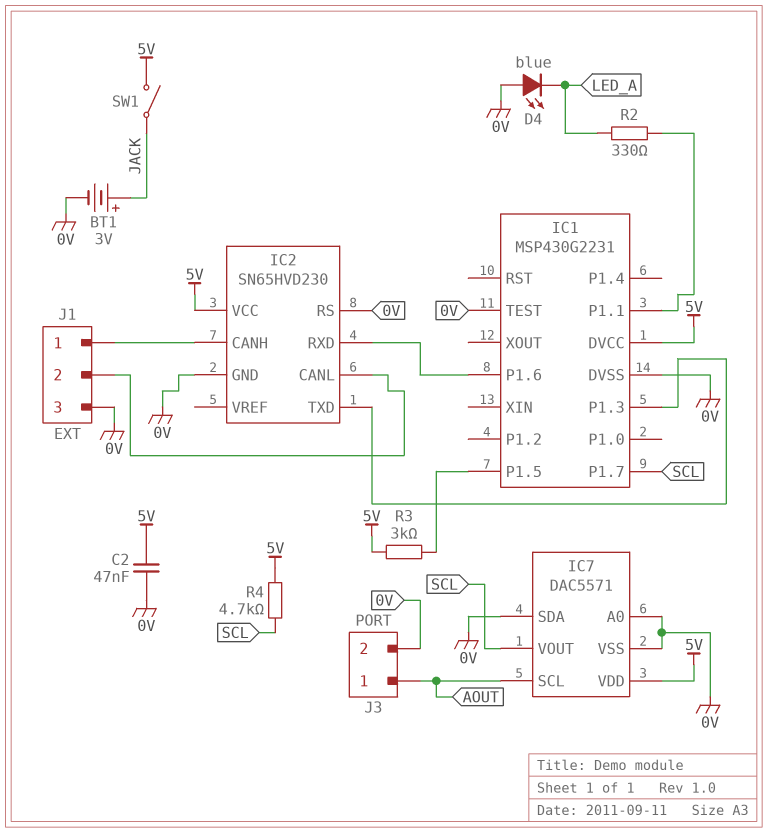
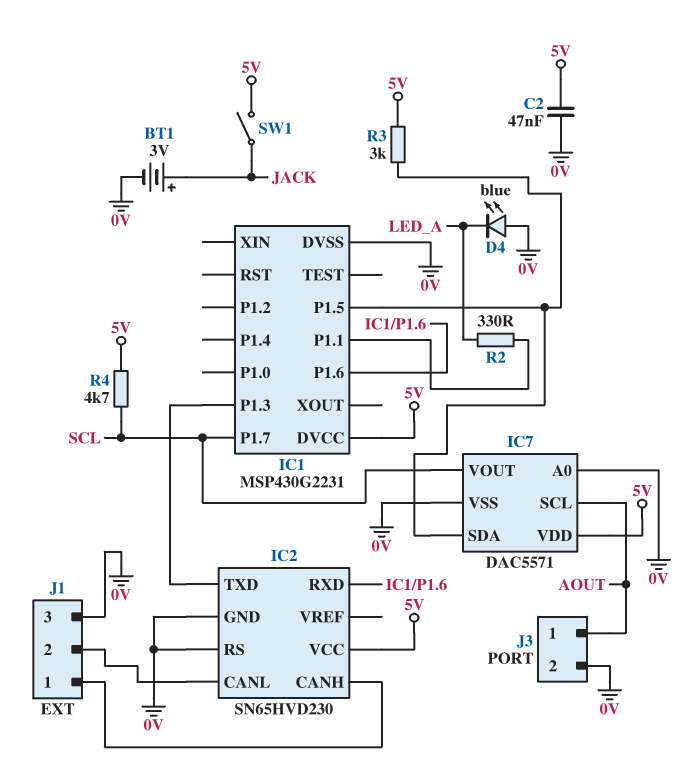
IC1 pin TEST: 0V -> none
IC7 pin SDA: 0V -> IC1/P1.5

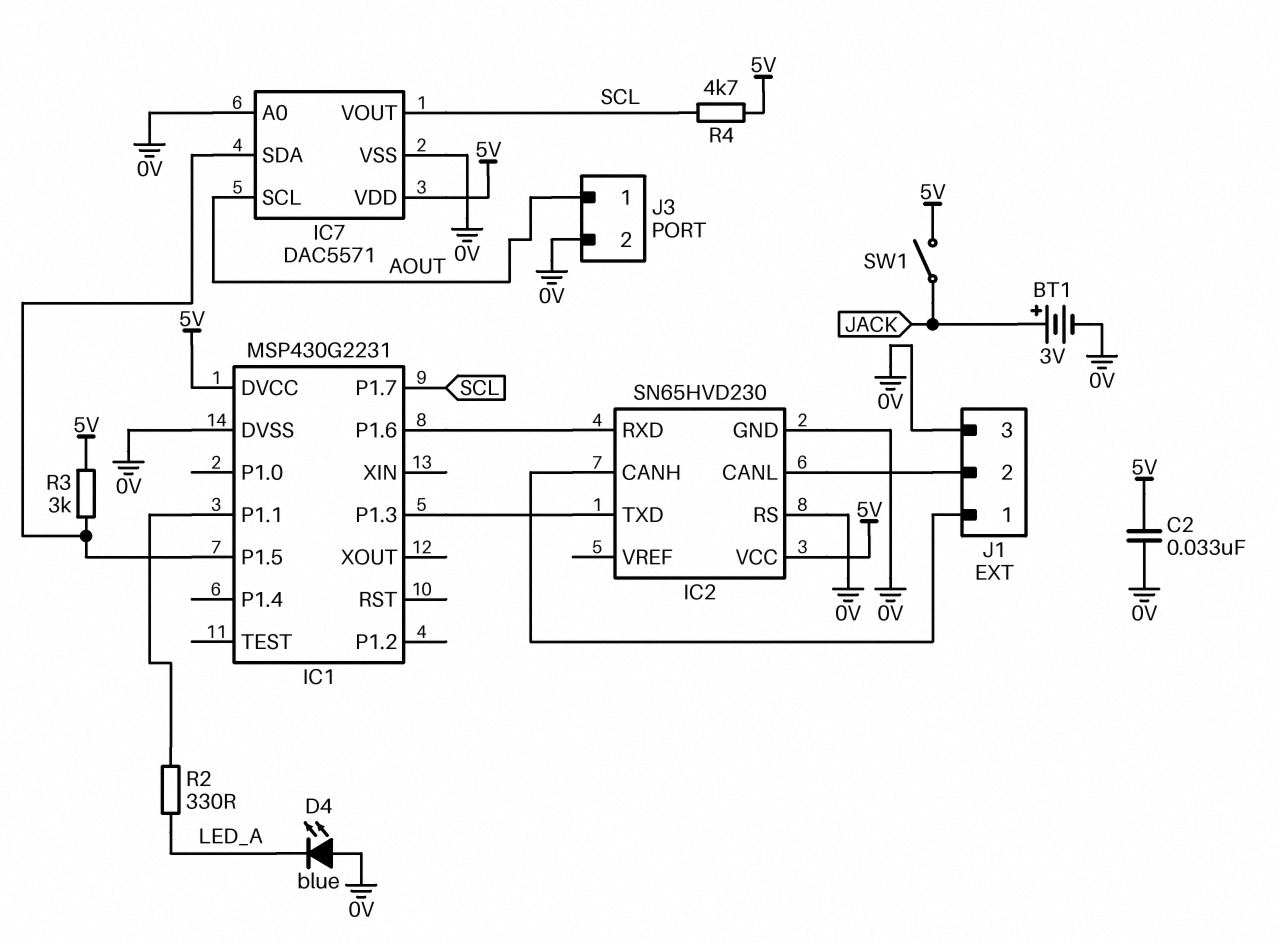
C2: 47nF (0V, 5V) -> 33nF (0V, 5V)

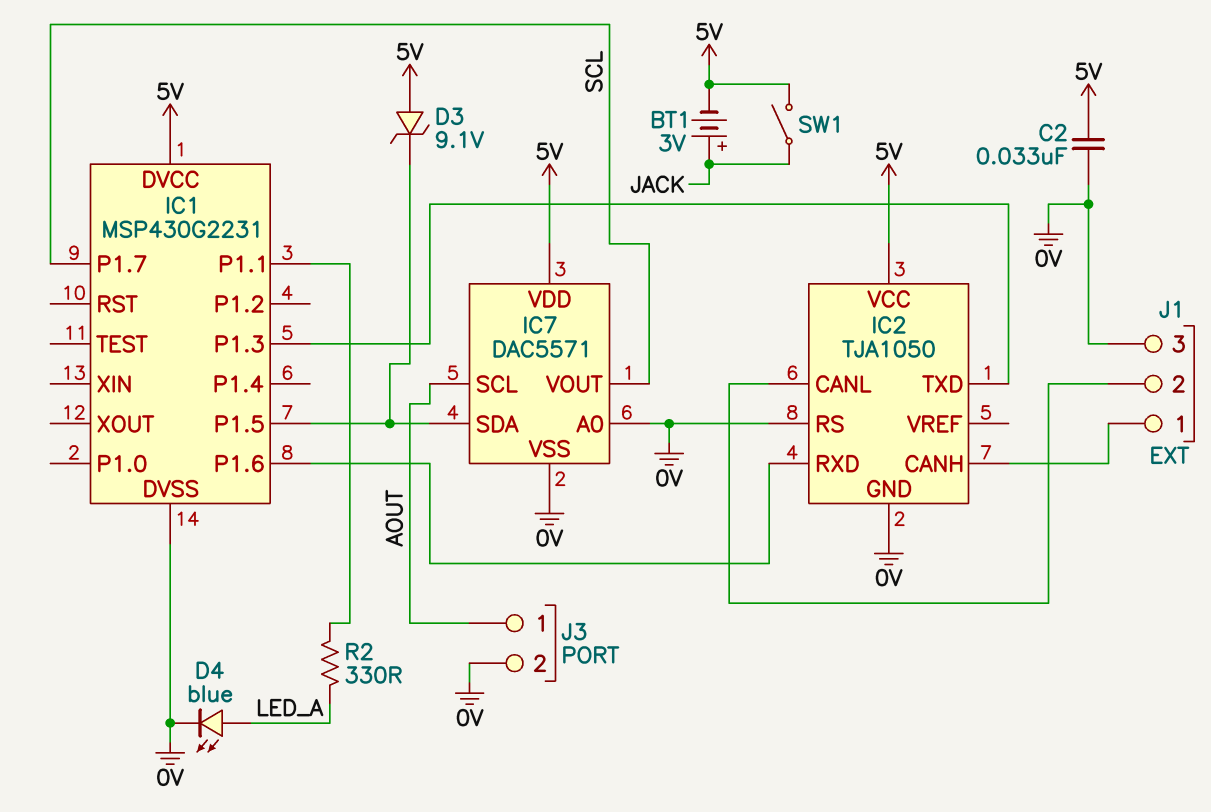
BT1: 3V (plus JACK, minus 0V) -> 3V (plus JACK, minus 5V)
D3: none -> zener 9.1V (A 5V, K IC1/P1.5)
D4: LED blue (A 0V, K LED_A) -> LED blue (A LED_A, K 0V)
IC2: SN65HVD230 -> TJA1050
R3: 3k (5V, IC1/P1.5) -> none
R4: 4.7k (5V, SCL) -> none

